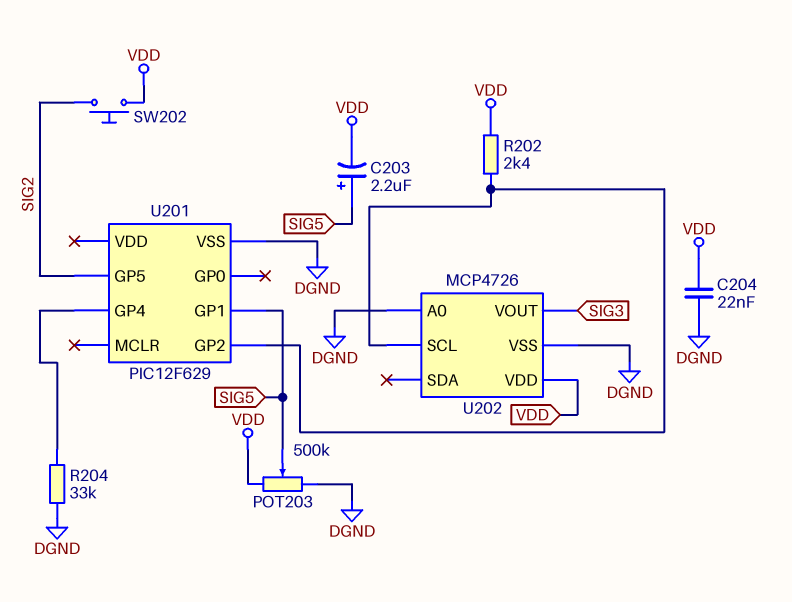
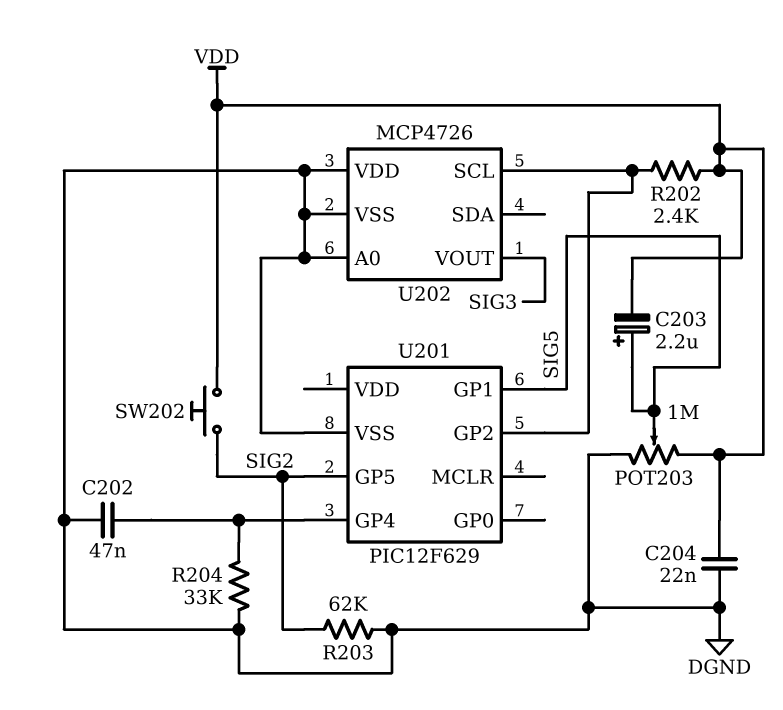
C202: none -> 47nF (DGND, U201/GP4)
POT203: 500k (DGND, VDD, wiper SIG5) -> 1M (DGND, VDD, wiper SIG5)
R203: none -> 62k (DGND, SIG2)
U202 pin VDD: VDD -> DGND

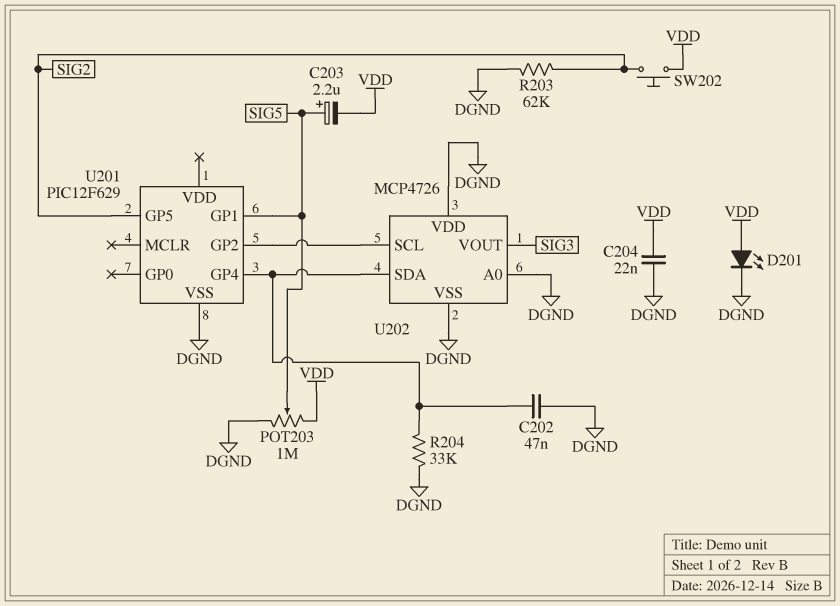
D201: none -> LED (A VDD, K DGND)
R202: 2.4k (U201/GP2, VDD) -> none
U202 pin SDA: none -> U201/GP4

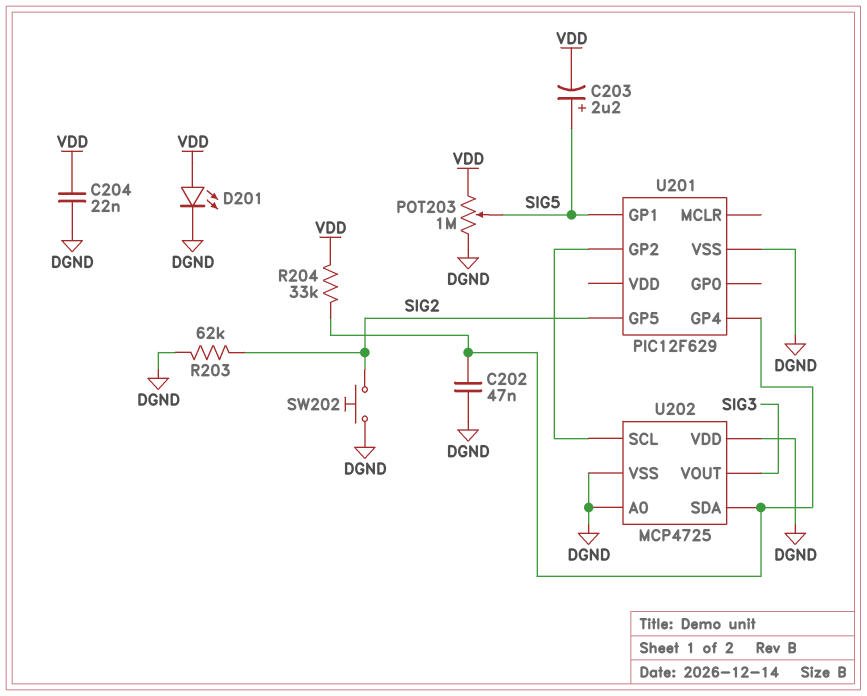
R204: 33k (DGND, U201/GP4) -> 33k (U201/GP4, VDD)
SW202: button (SIG2, VDD) -> button (DGND, SIG2)
U202: MCP4726 -> MCP4725

